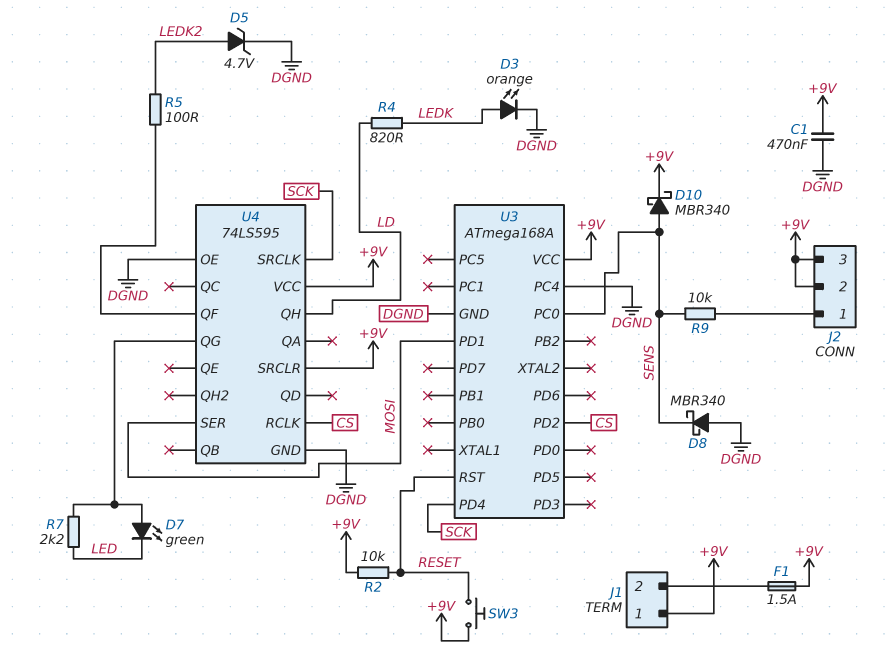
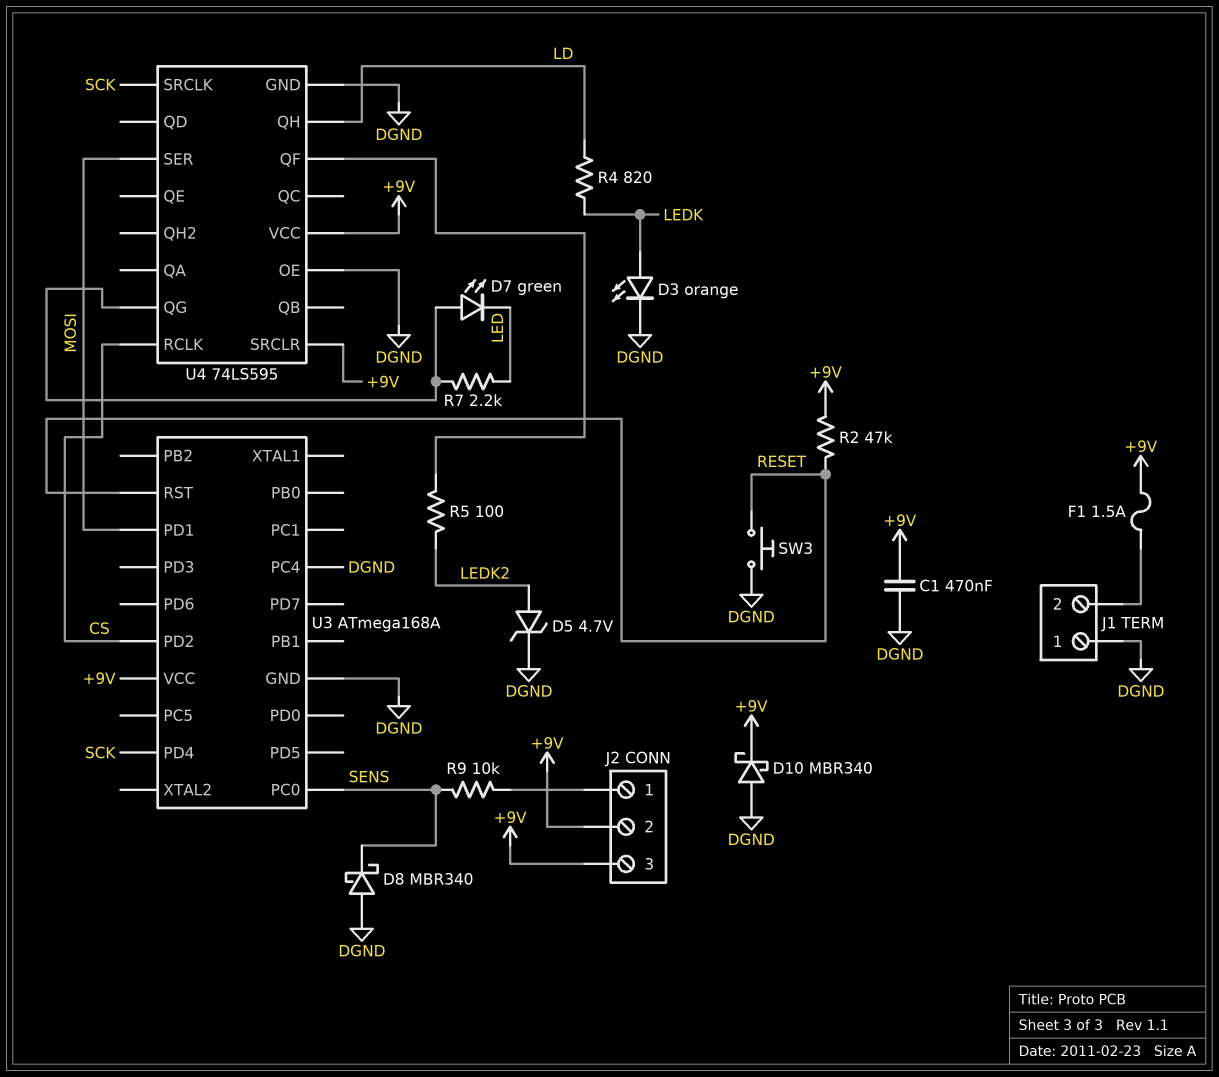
D10: schottky MBR340 (A SENS, K +9V) -> schottky MBR340 (A DGND, K +9V)
J1 pin 1: +9V -> DGND
R2: 10k (+9V, RESET) -> 47k (+9V, RESET)
SW3: button (+9V, RESET) -> button (DGND, RESET)

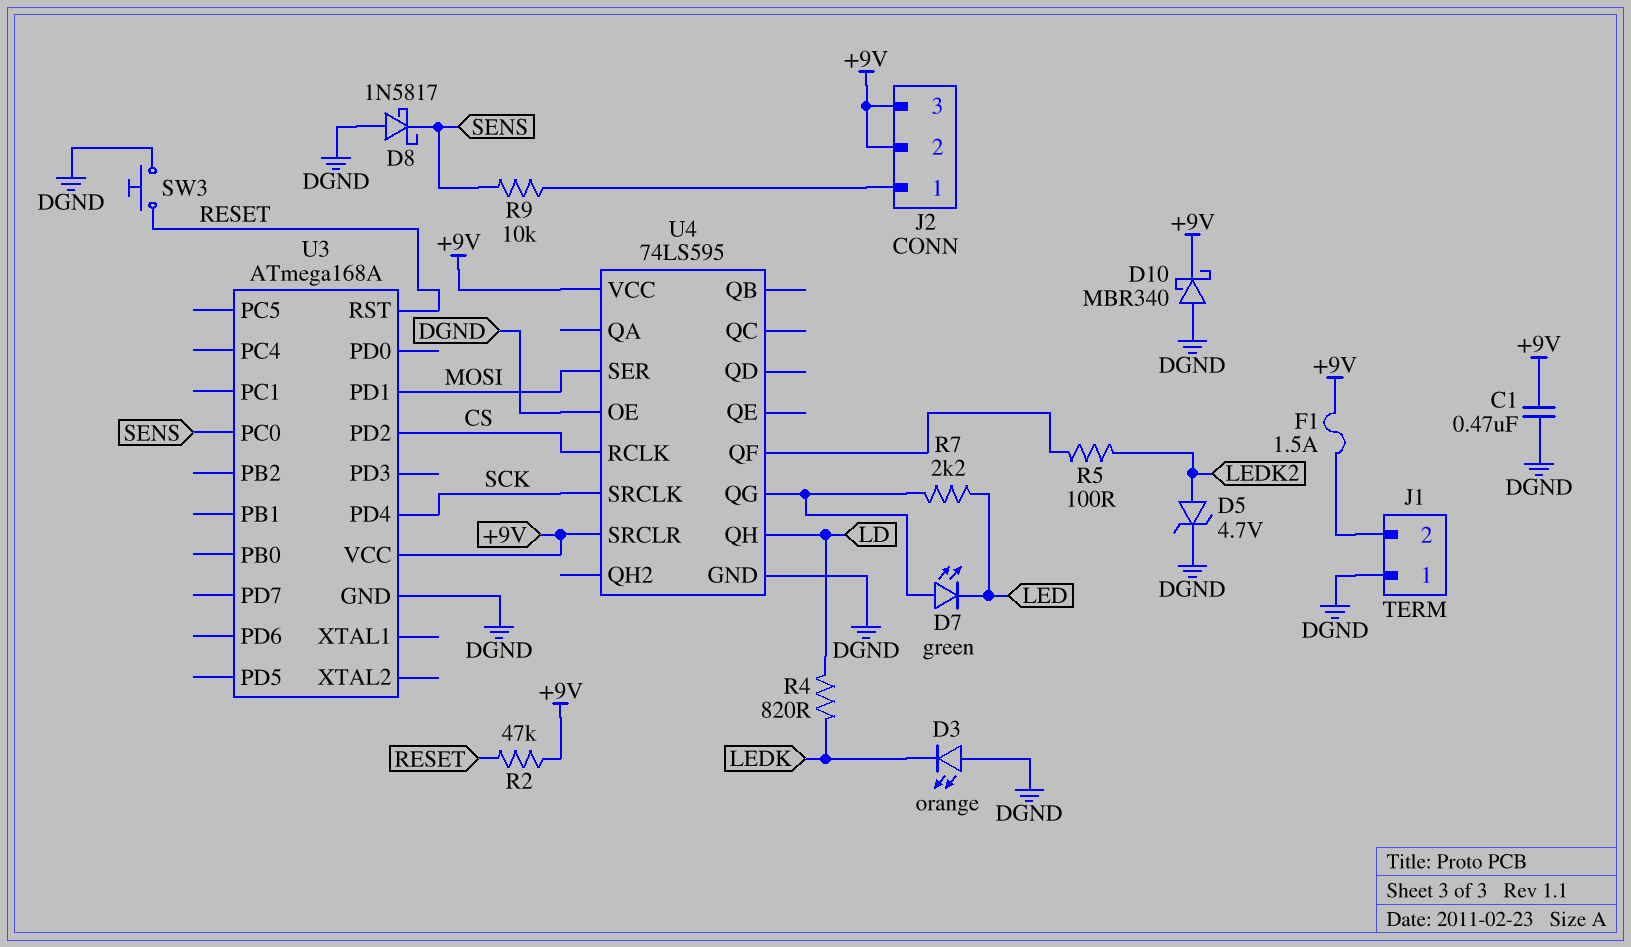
D3: LED orange (A LEDK, K DGND) -> LED orange (A DGND, K LEDK)
D8: schottky MBR340 (A DGND, K SENS) -> schottky 1N5817 (A DGND, K SENS)
U3 pin PC4: DGND -> none

